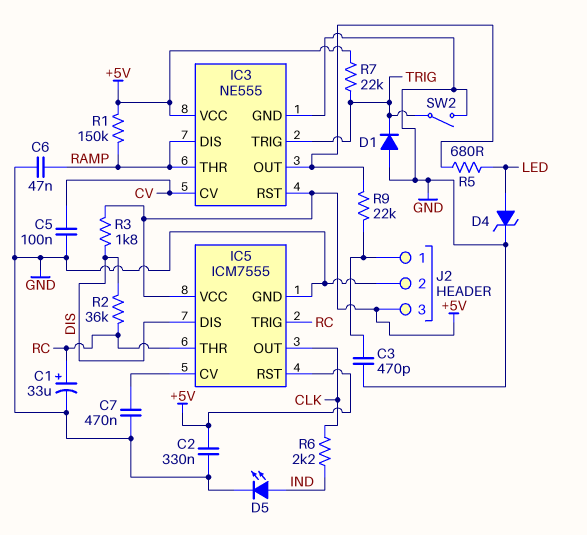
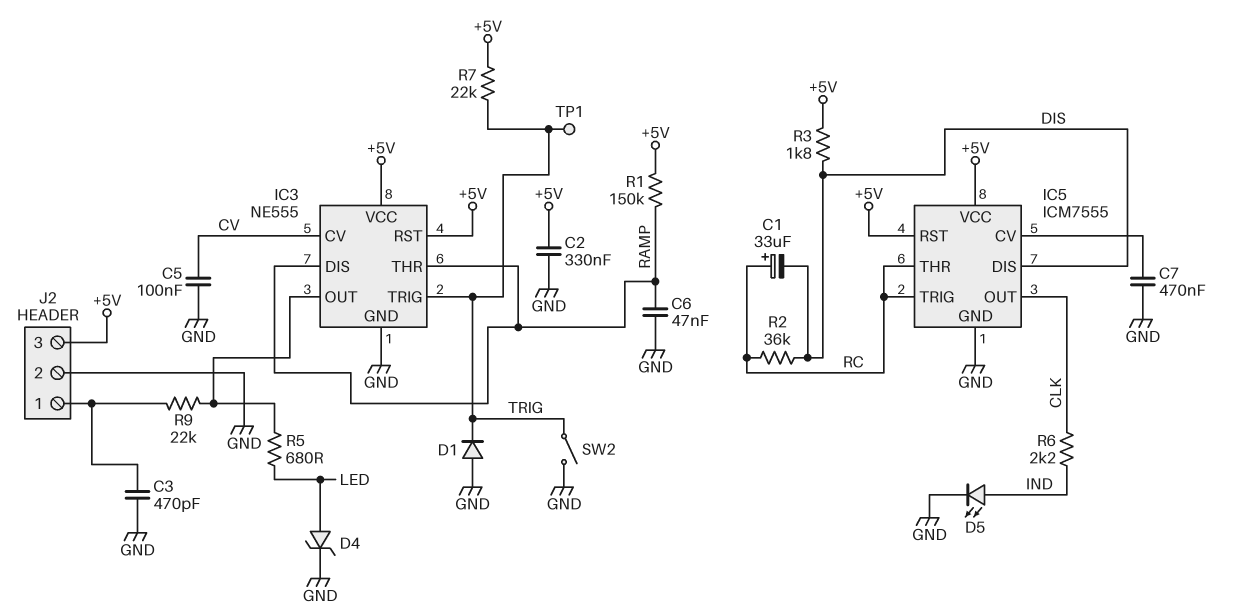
C1: 33uF (plus RC, minus GND) -> 33uF (plus RC, minus DIS)
TP1: none -> test point (TRIG)

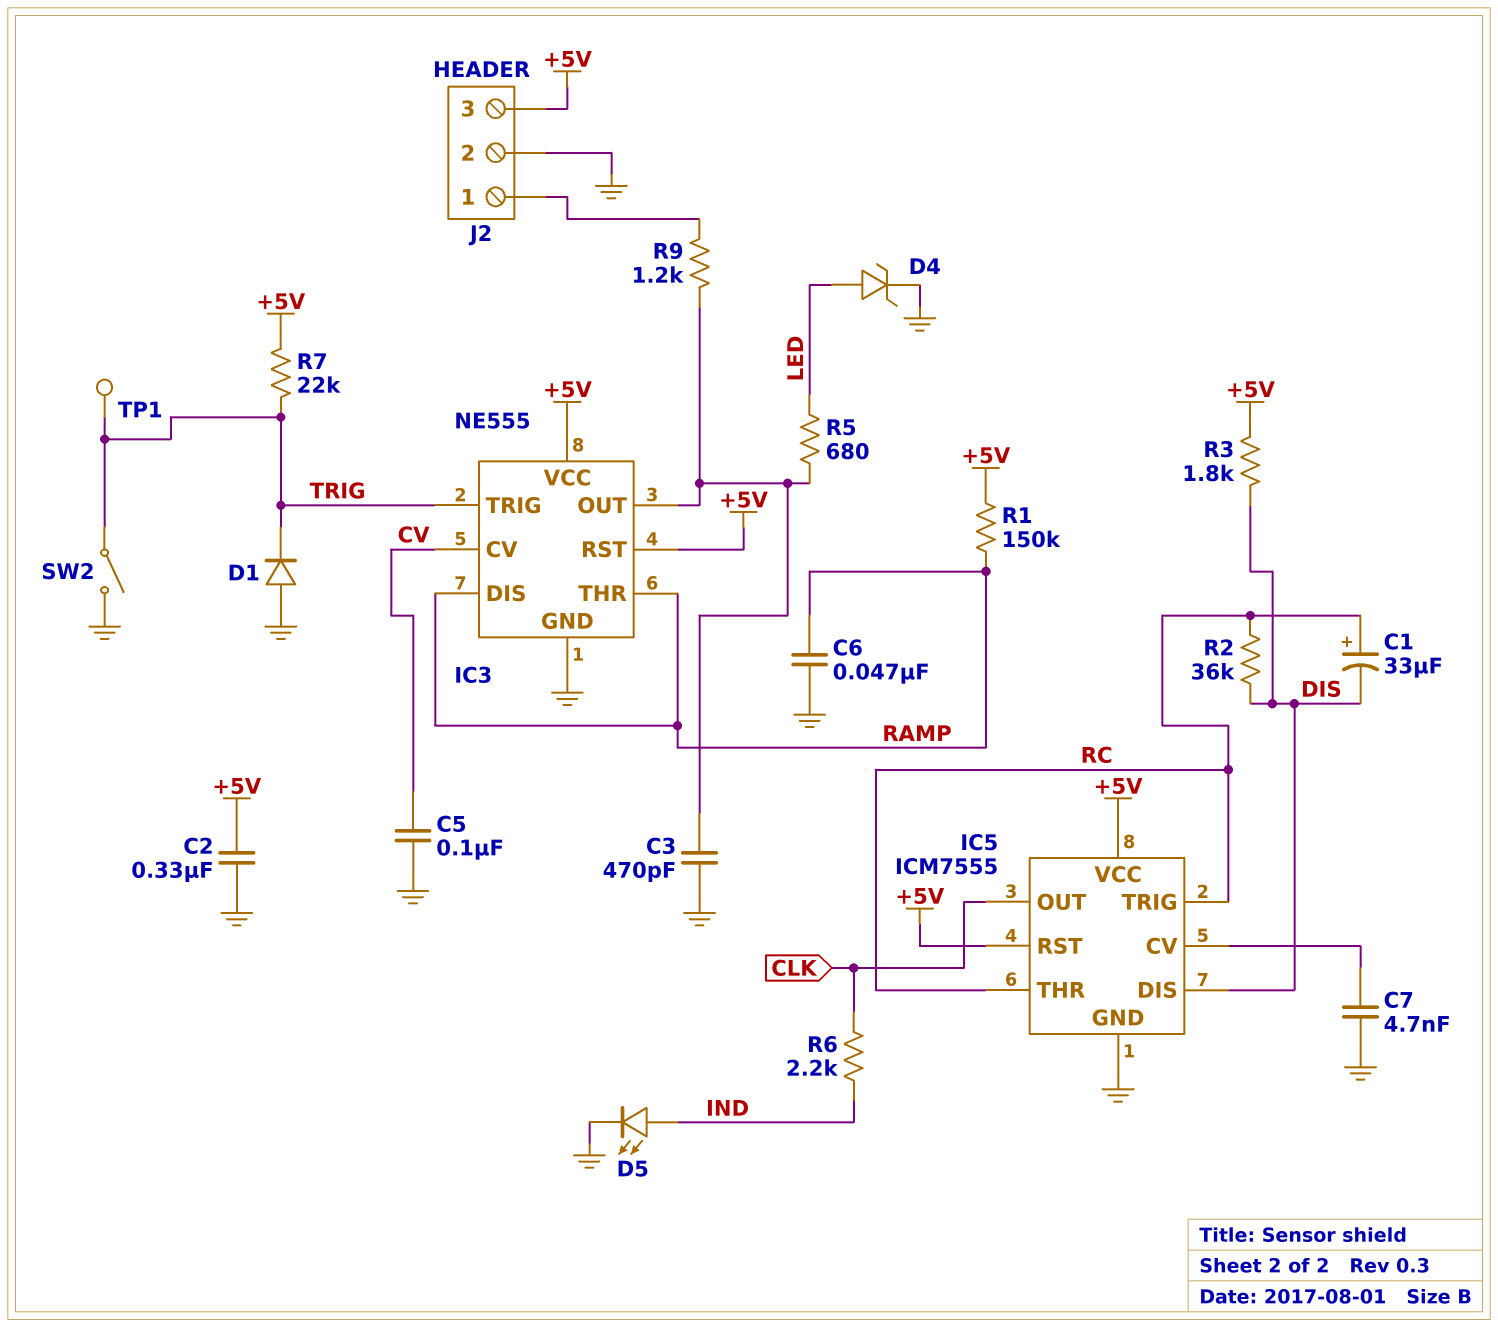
C3: 470pF (GND, J2/1) -> 470pF (GND, IC3/OUT)
C7: 470nF (GND, IC5/CV) -> 4.7nF (GND, IC5/CV)
R9: 22k (IC3/OUT, J2/1) -> 1.2k (IC3/OUT, J2/1)

